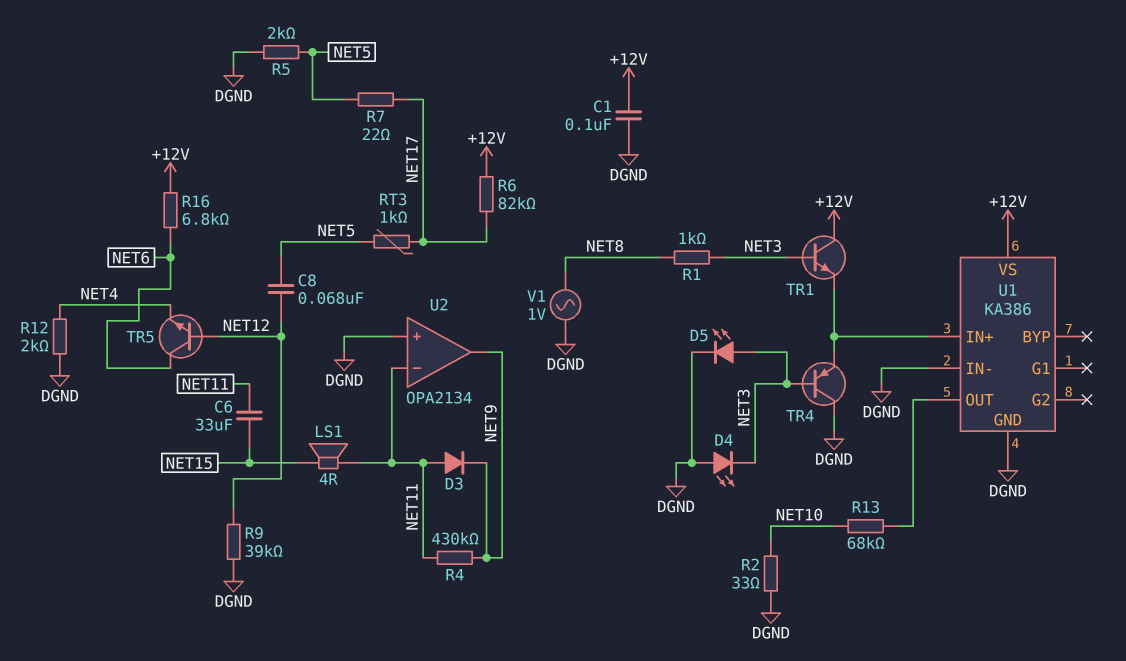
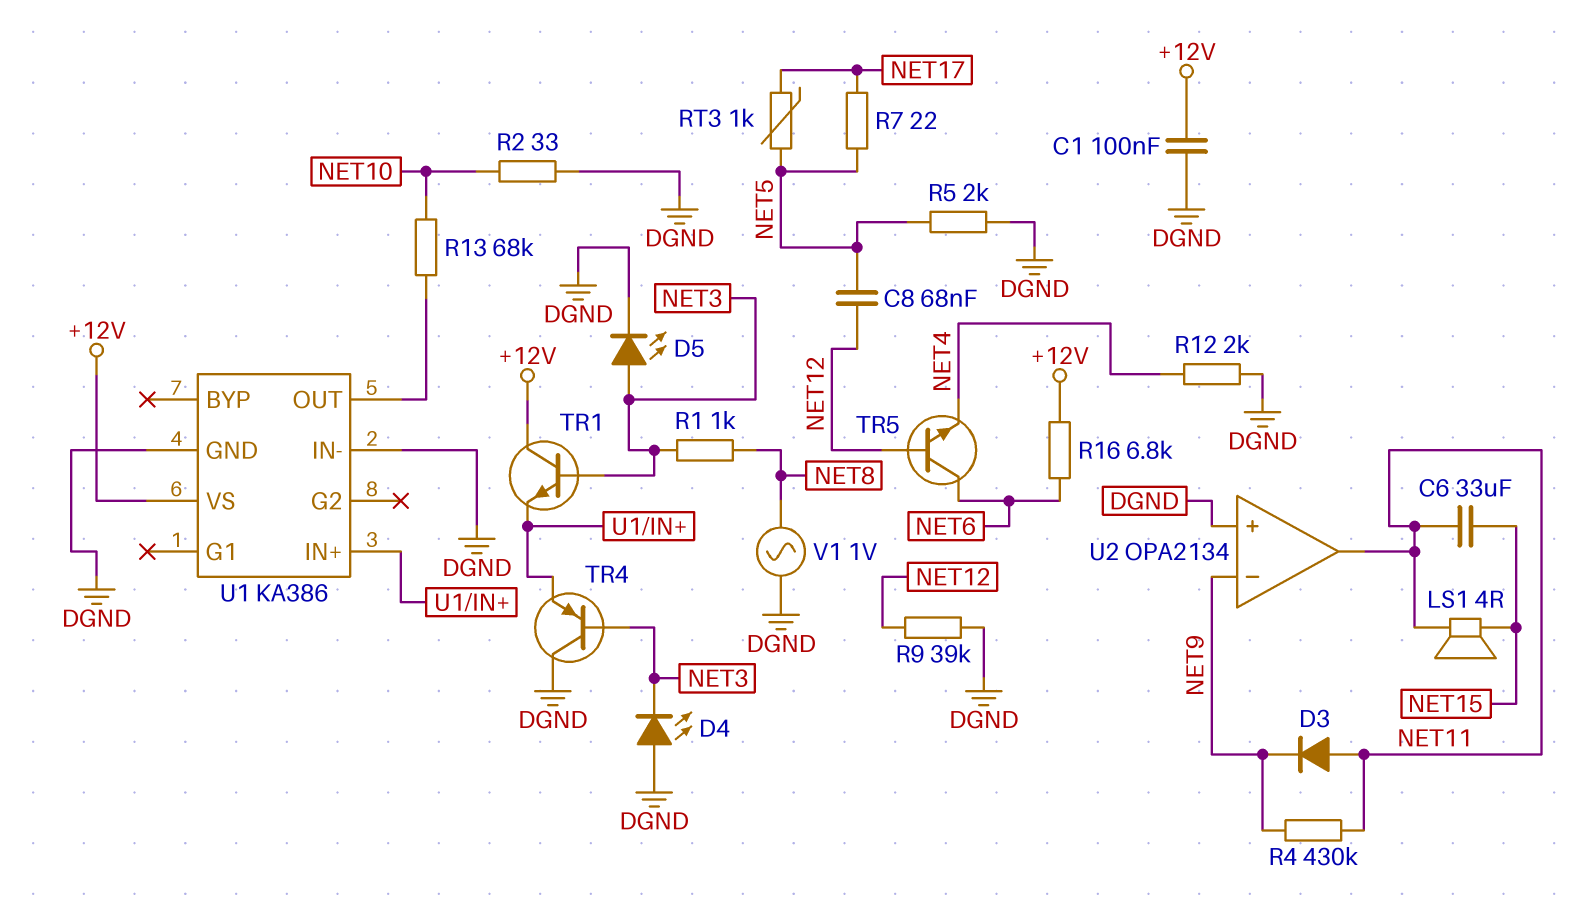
R6: 82k (+12V, NET17) -> none
U2 pin in-: NET11 -> NET9
U2 pin out: NET9 -> NET11

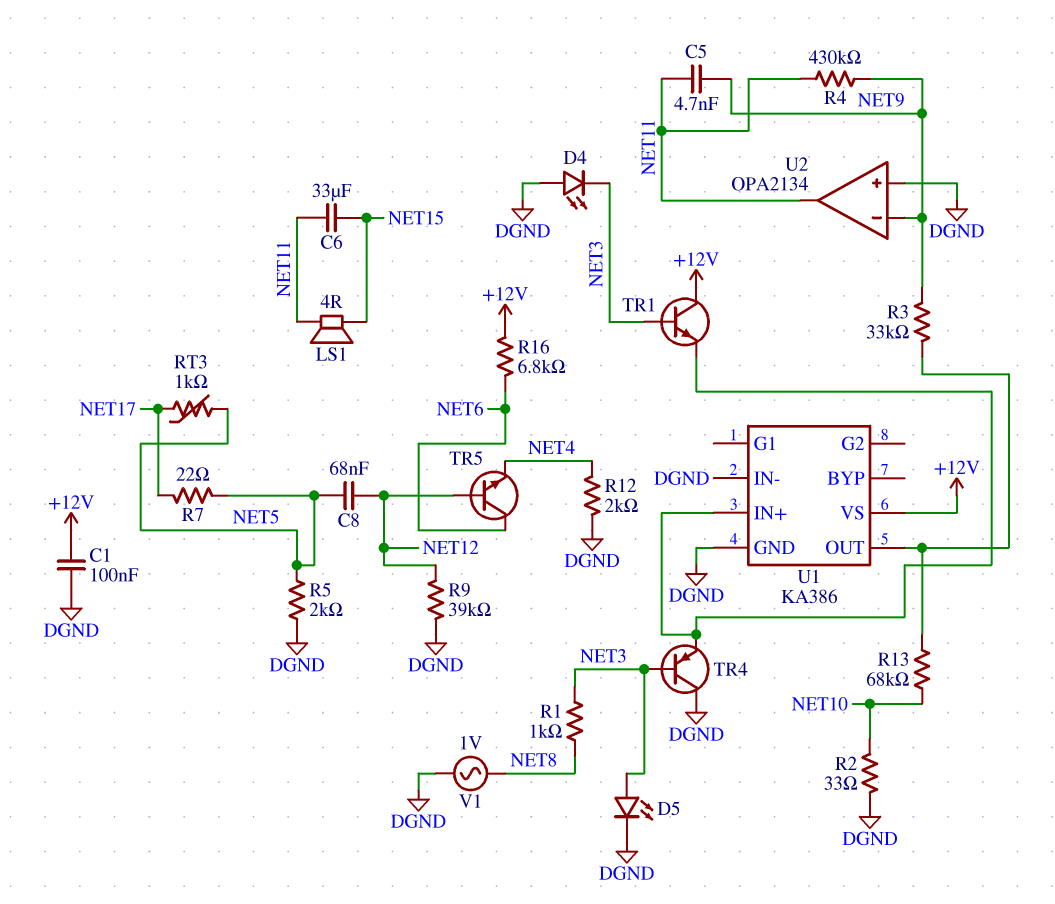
C5: none -> 4.7nF (NET9, NET11)
D3: diode (A NET11, K NET9) -> none
R3: none -> 33k (NET9, U1/OUT)

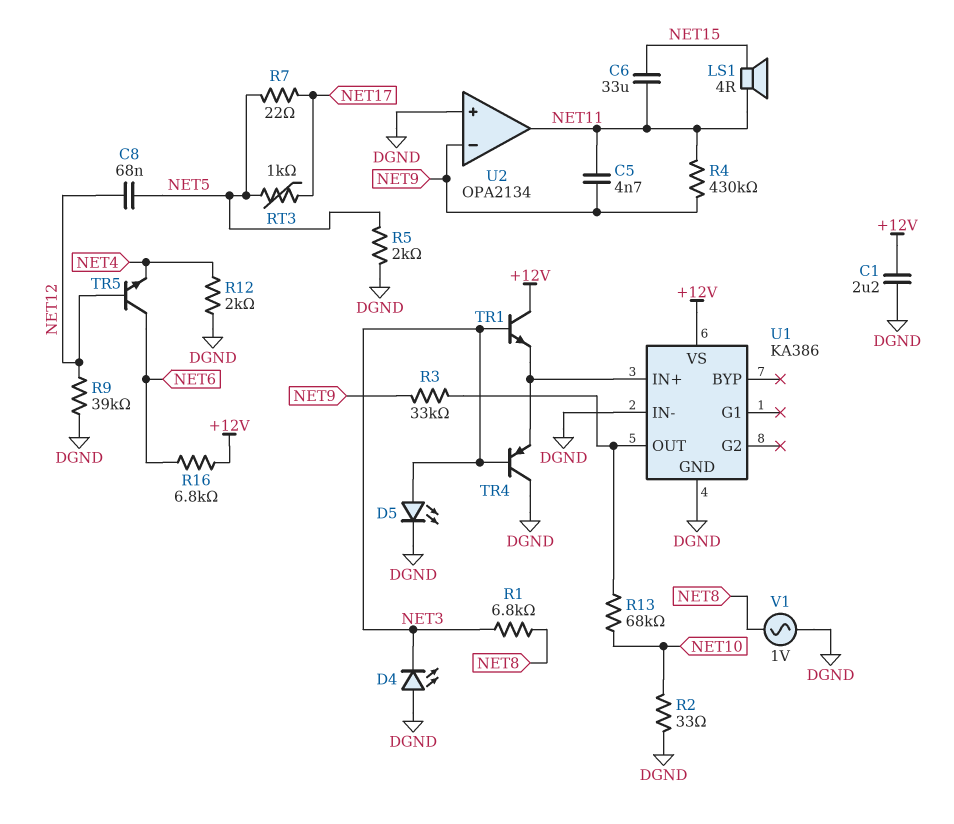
C1: 100nF (+12V, DGND) -> 2.2uF (+12V, DGND)
R1: 1k (NET3, NET8) -> 6.8k (NET3, NET8)

